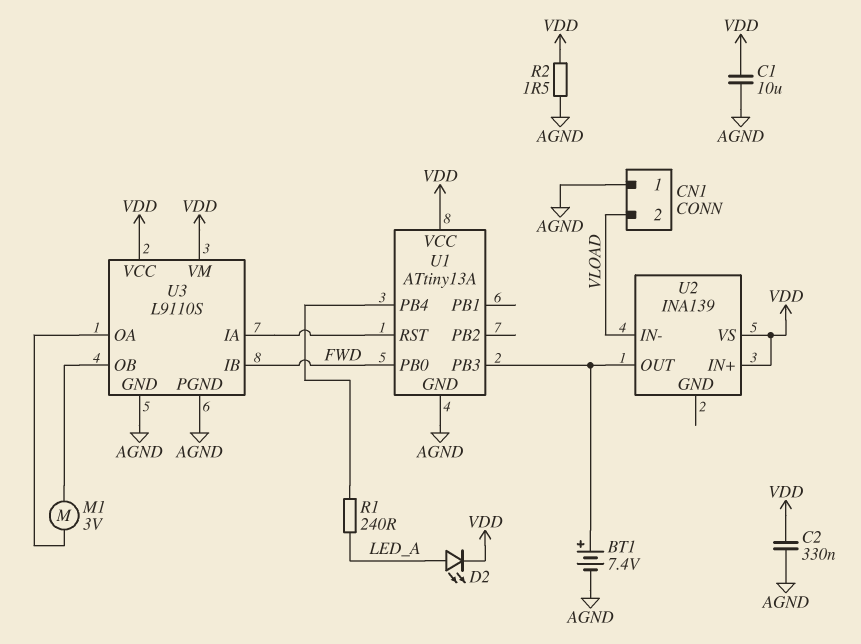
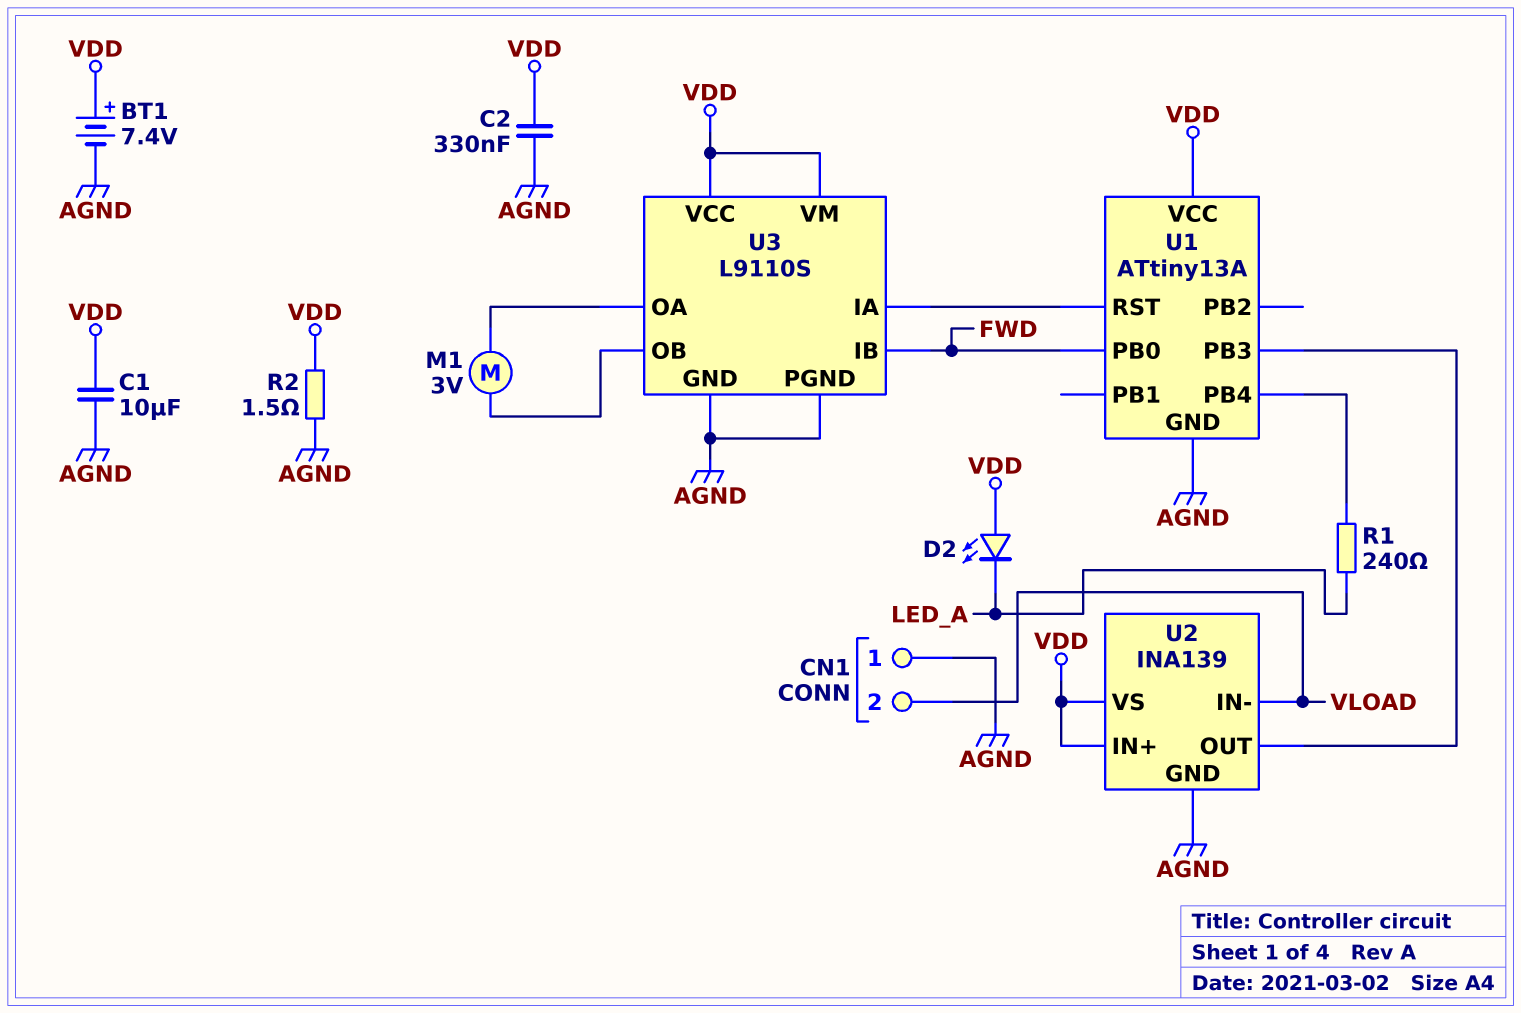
BT1: 7.4V (plus U1/PB3, minus AGND) -> 7.4V (plus VDD, minus AGND)
D2: LED (A LED_A, K VDD) -> LED (A VDD, K LED_A)
U2 pin GND: none -> AGND

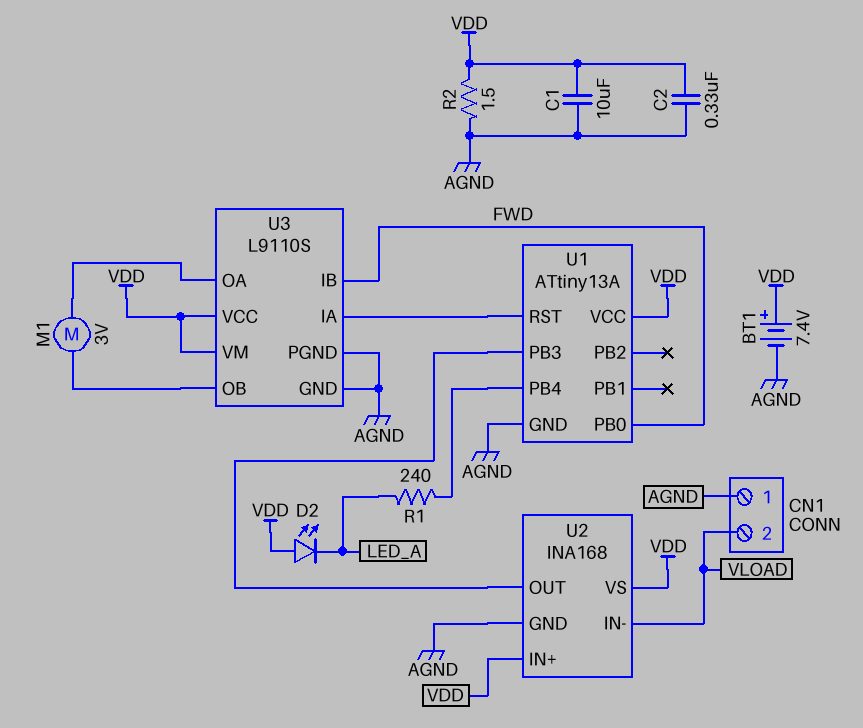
U2: INA139 -> INA168

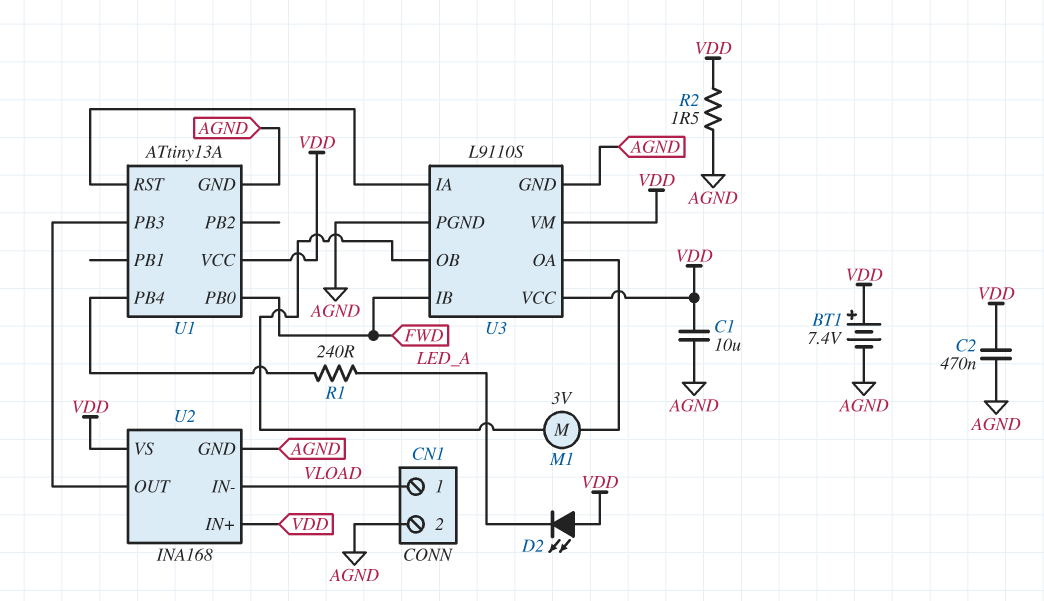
C2: 330nF (AGND, VDD) -> 470nF (AGND, VDD)
CN1 pin 1: AGND -> VLOAD
CN1 pin 2: VLOAD -> AGND

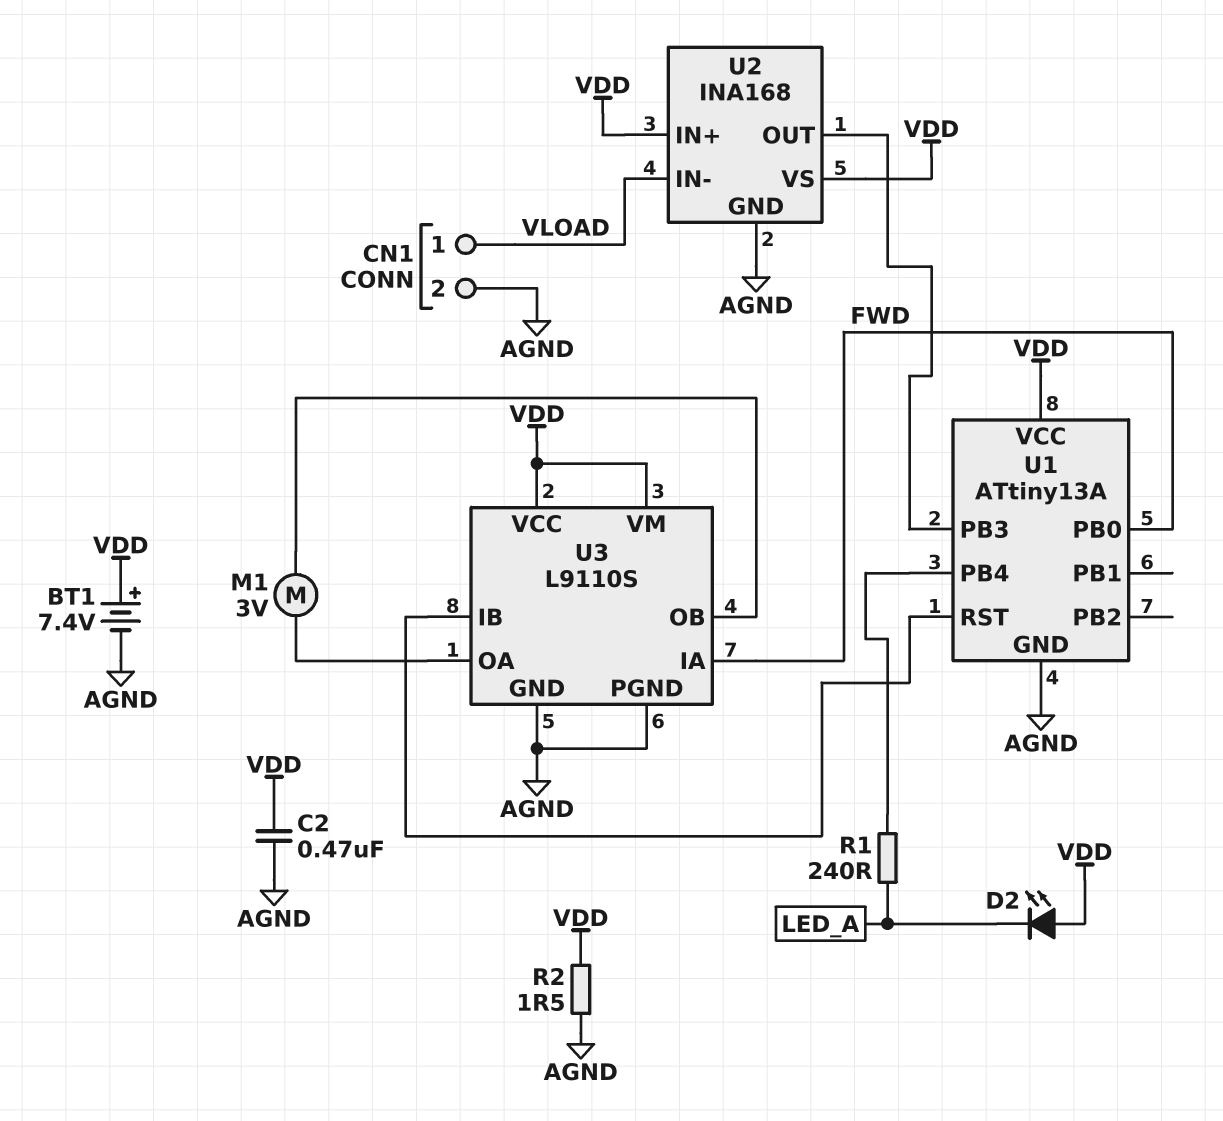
C1: 10uF (AGND, VDD) -> none
U3 pin IA: U1/RST -> FWD
U3 pin IB: FWD -> U1/RST

